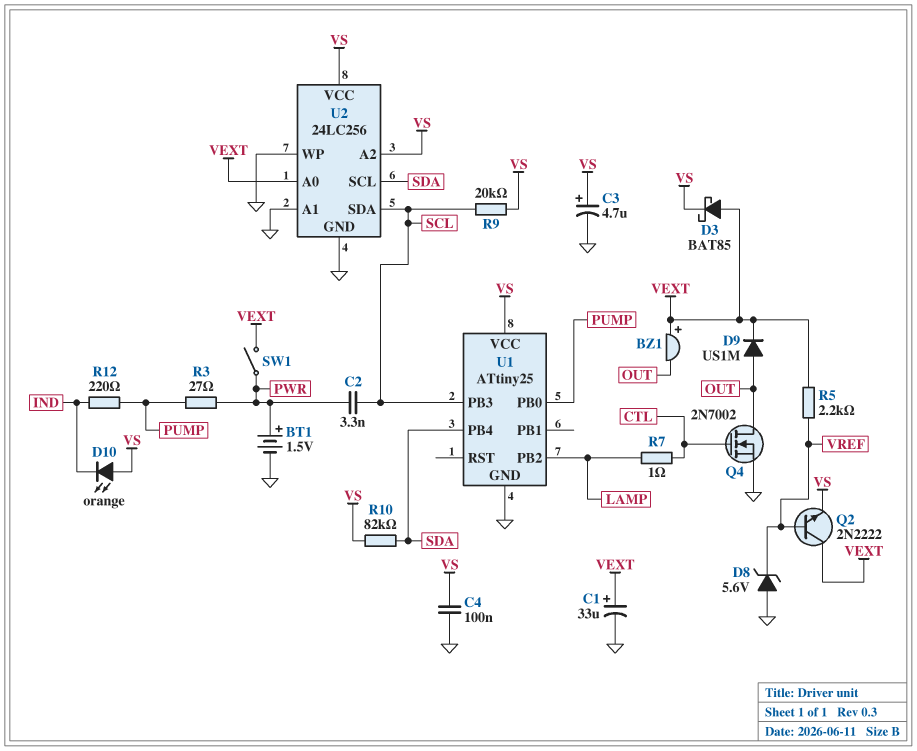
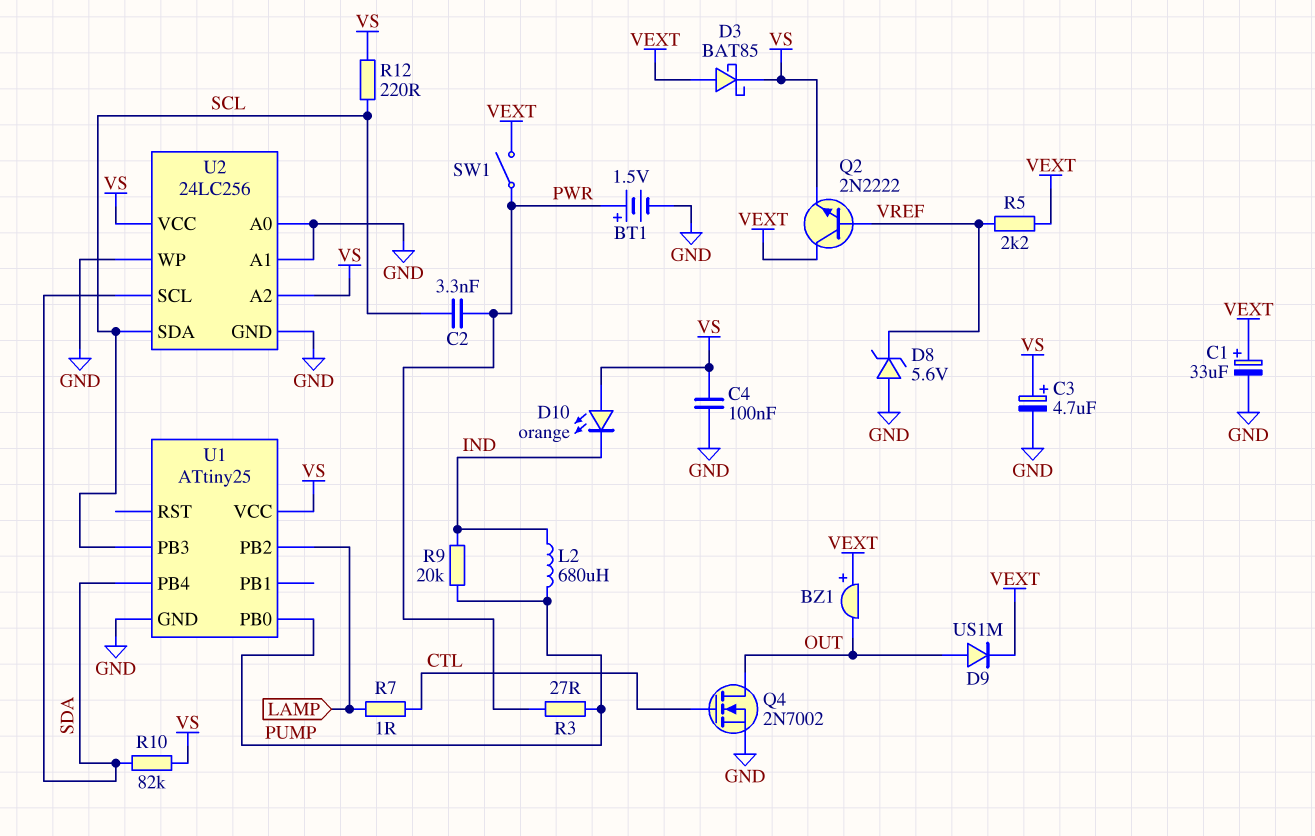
L2: none -> 680uH (IND, PUMP)
R9: 20k (SCL, VS) -> 20k (IND, PUMP)
R12: 220 (IND, PUMP) -> 220 (SCL, VS)
U2 pin A0: VEXT -> GND

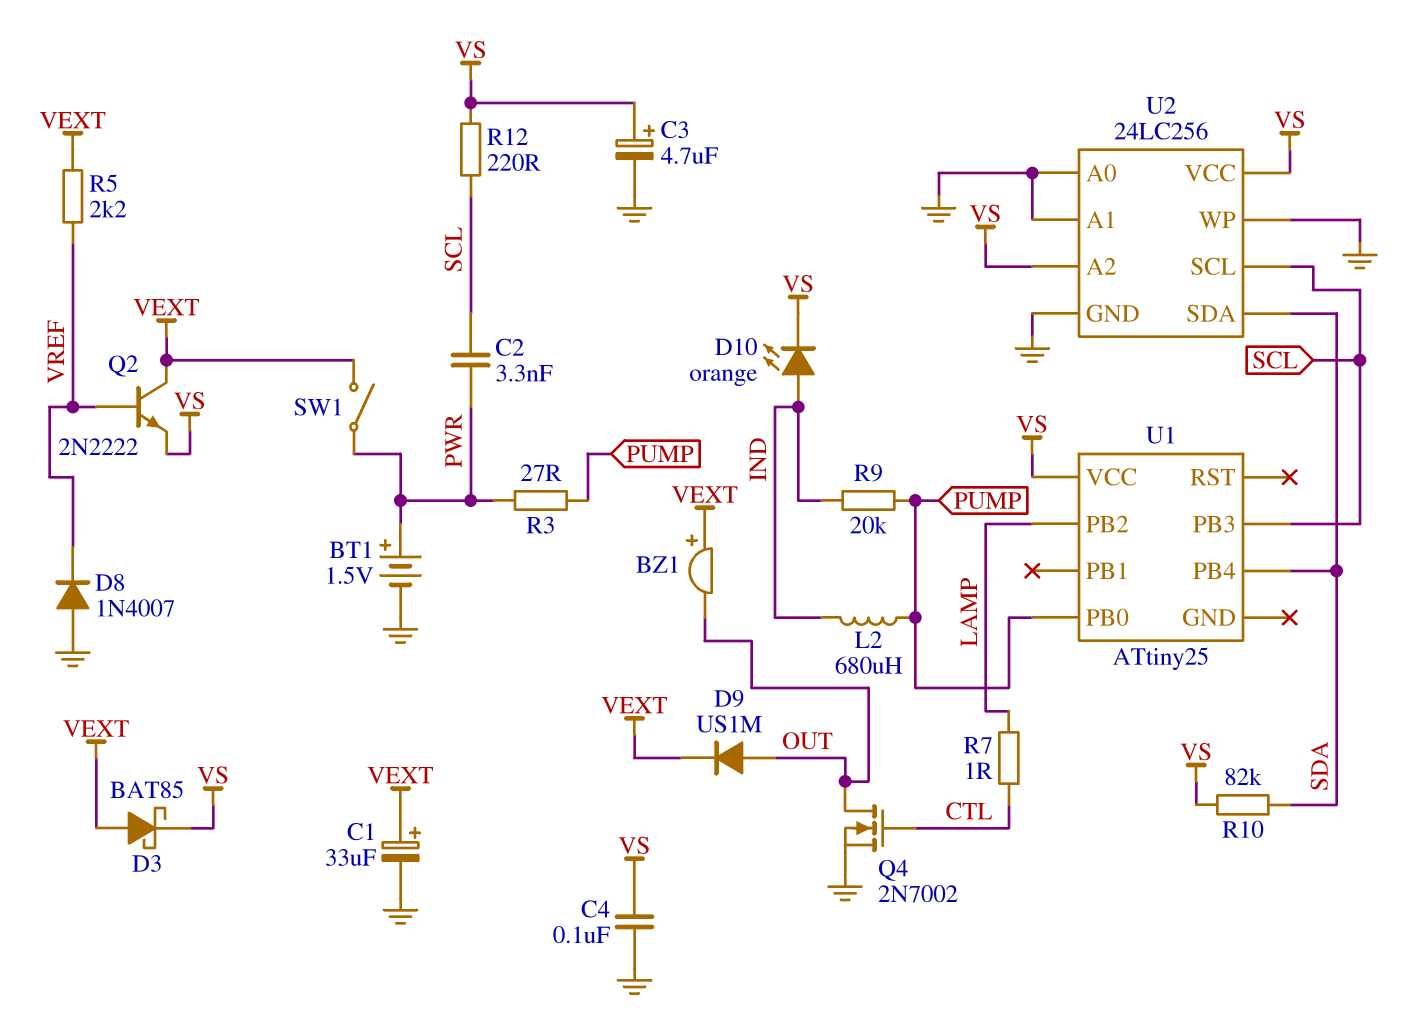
D8: zener 5.6V (A GND, K VREF) -> diode 1N4007 (A GND, K VREF)
D10: LED orange (A VS, K IND) -> LED orange (A IND, K VS)
U1 pin GND: GND -> none
U2 pin SCL: SDA -> SCL
U2 pin SDA: SCL -> SDA

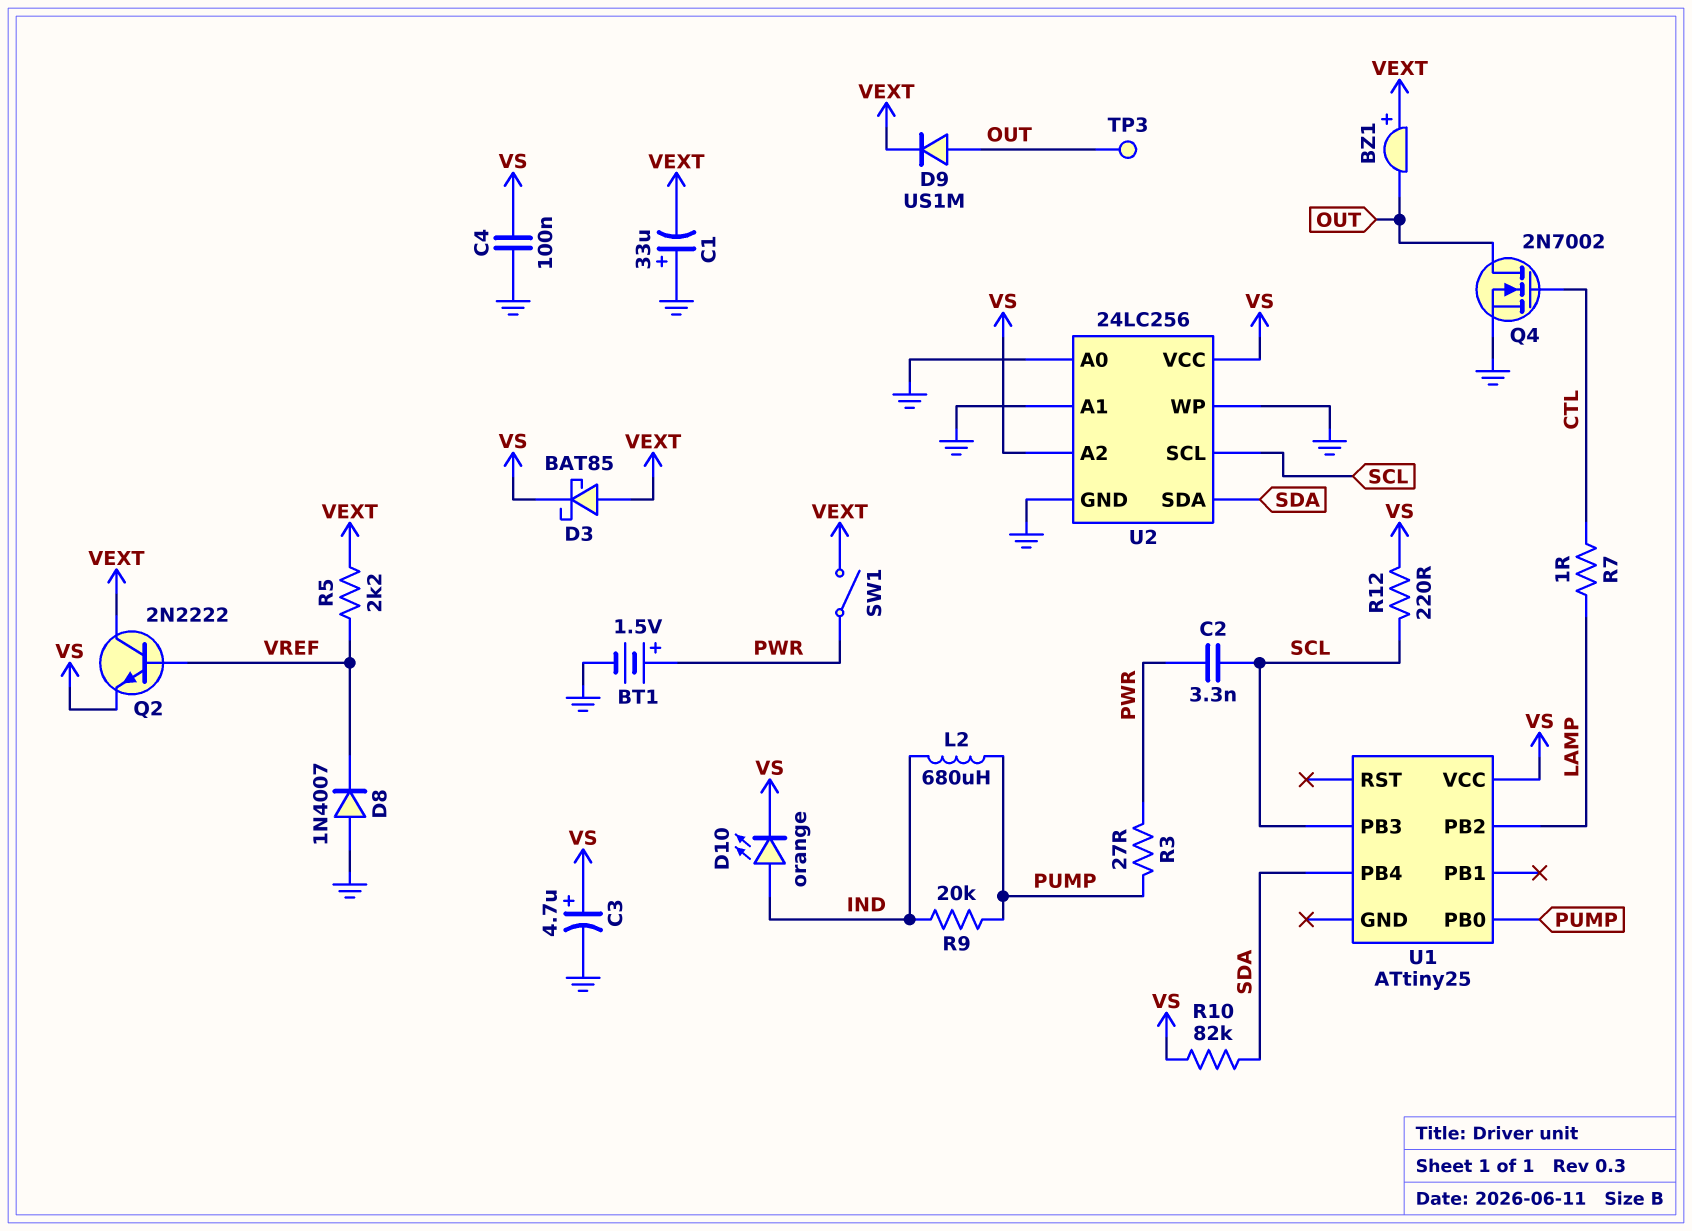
C1: 33uF (plus VEXT, minus GND) -> 33uF (plus GND, minus VEXT)
TP3: none -> test point (OUT)

